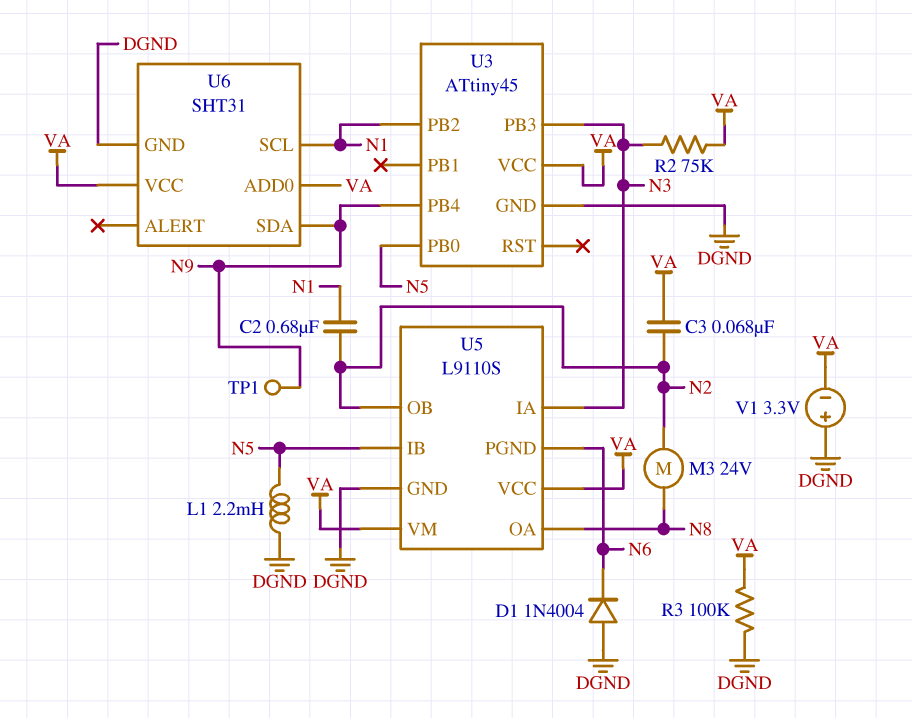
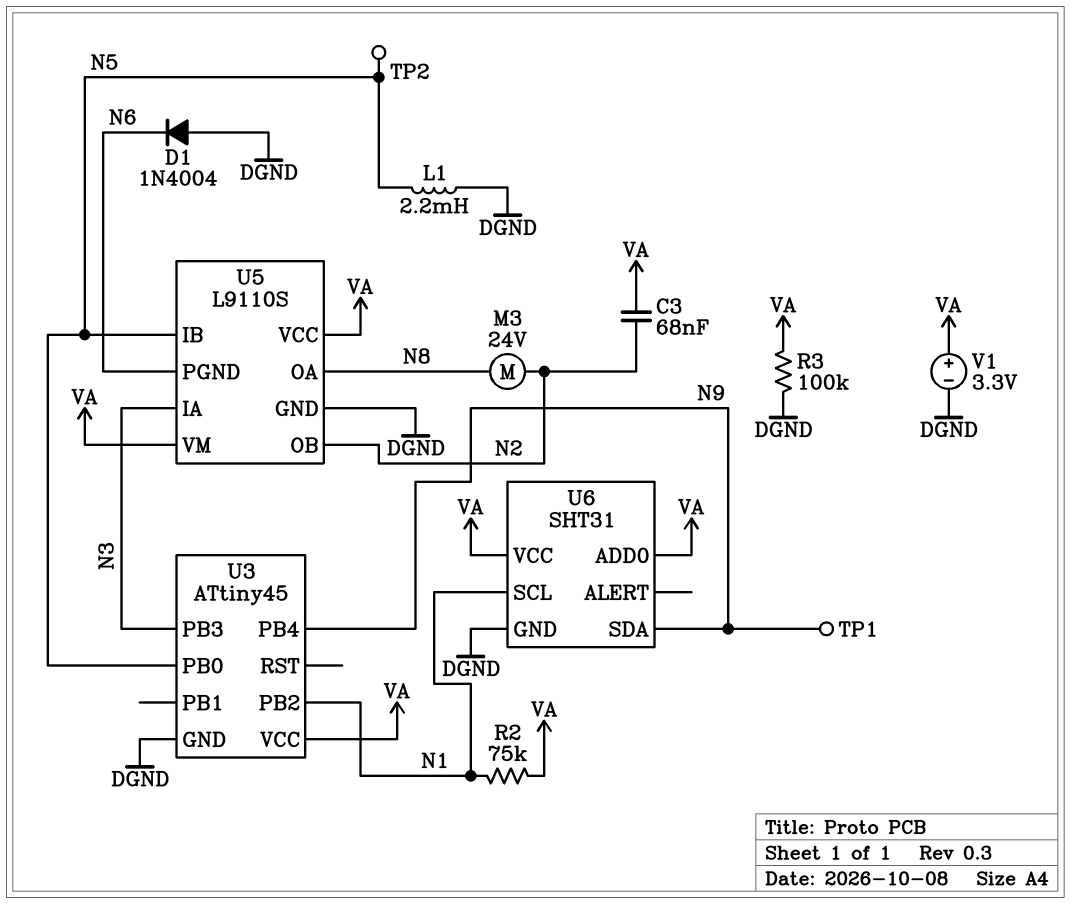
C2: 680nF (N1, N2) -> none
R2: 75k (N3, VA) -> 75k (N1, VA)
TP2: none -> test point (N5)
V1: 3.3V (plus DGND, minus VA) -> 3.3V (plus VA, minus DGND)

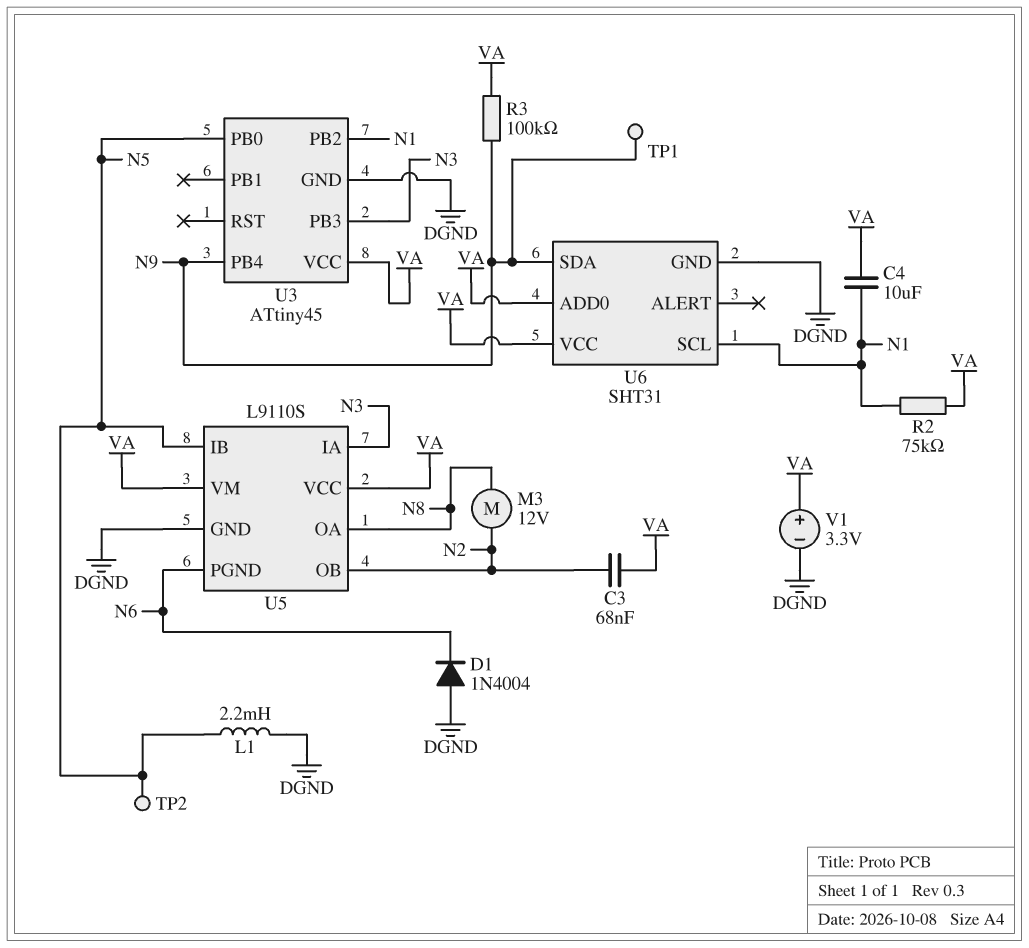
C4: none -> 10uF (N1, VA)
M3: motor 24V (N2, N8) -> motor 12V (N2, N8)
R3: 100k (DGND, VA) -> 100k (N9, VA)

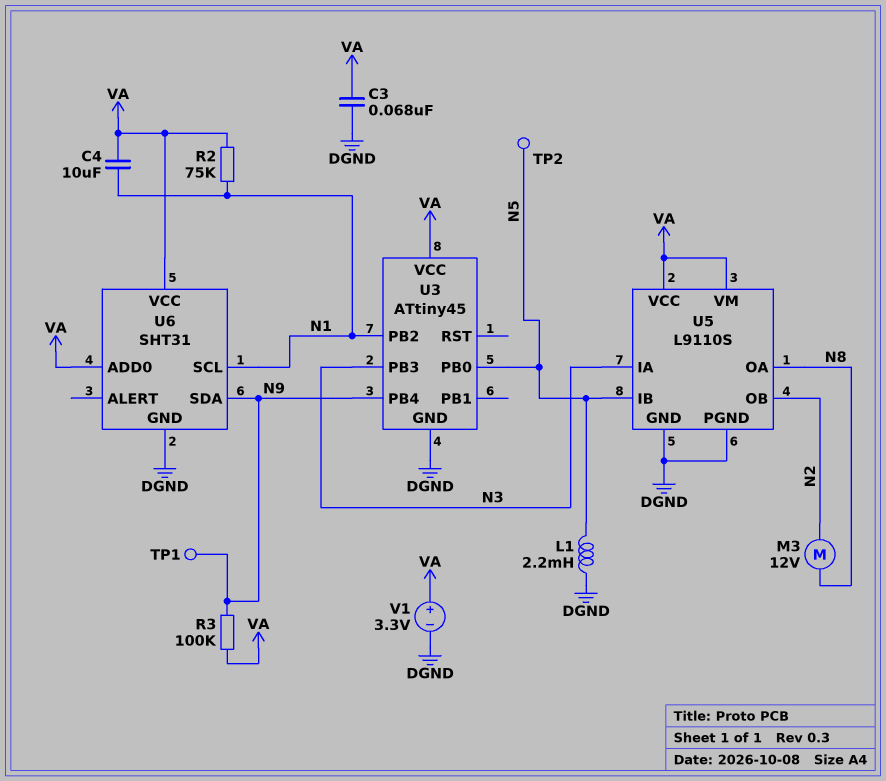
C3: 68nF (N2, VA) -> 68nF (DGND, VA)
D1: diode 1N4004 (A DGND, K N6) -> none
U5 pin PGND: N6 -> DGND

